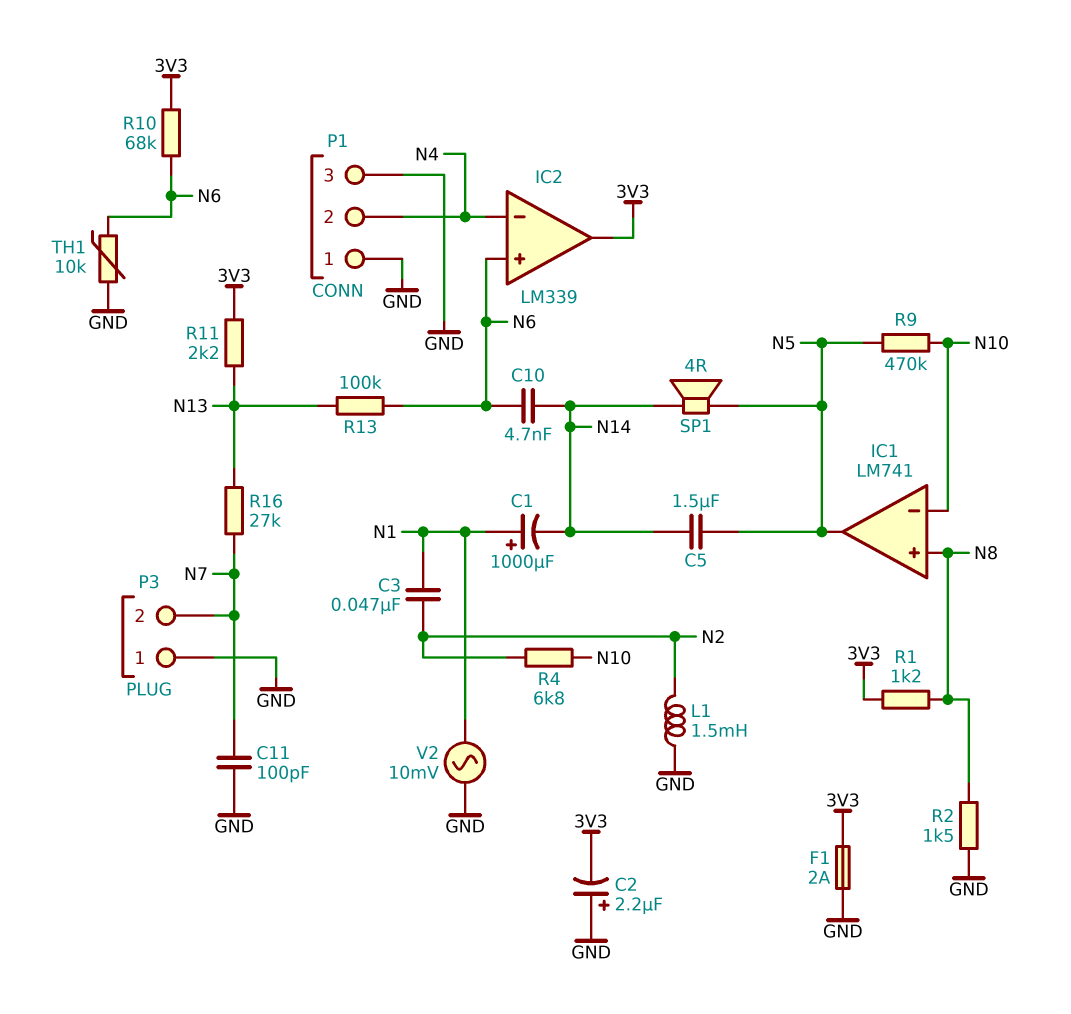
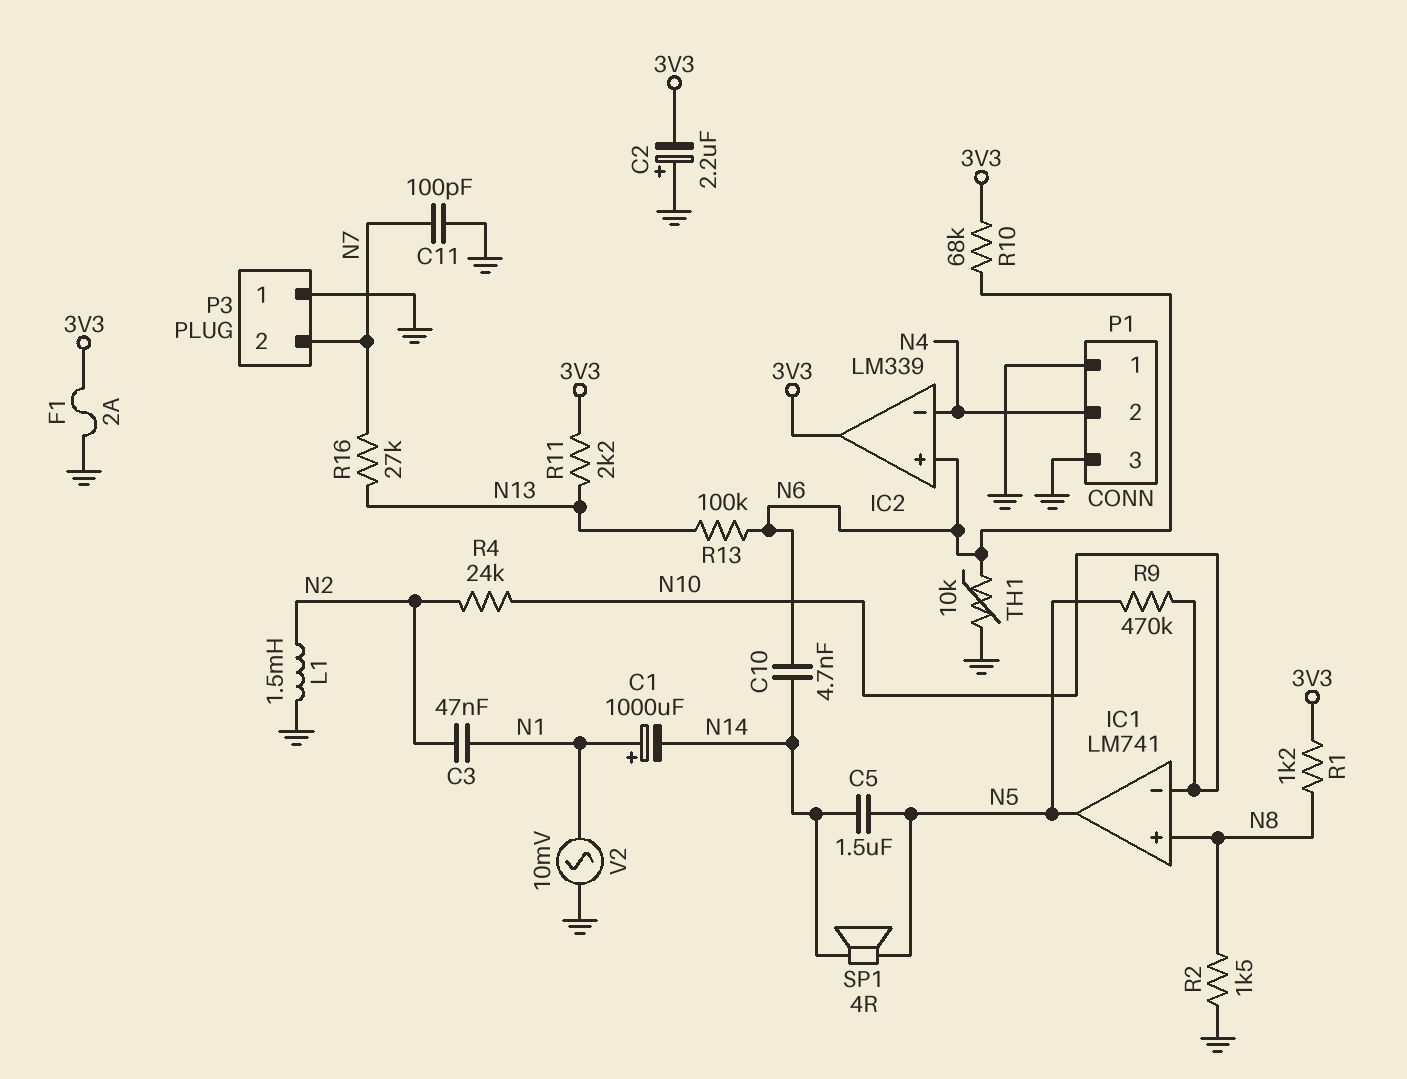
R4: 6.8k (N2, N10) -> 24k (N2, N10)

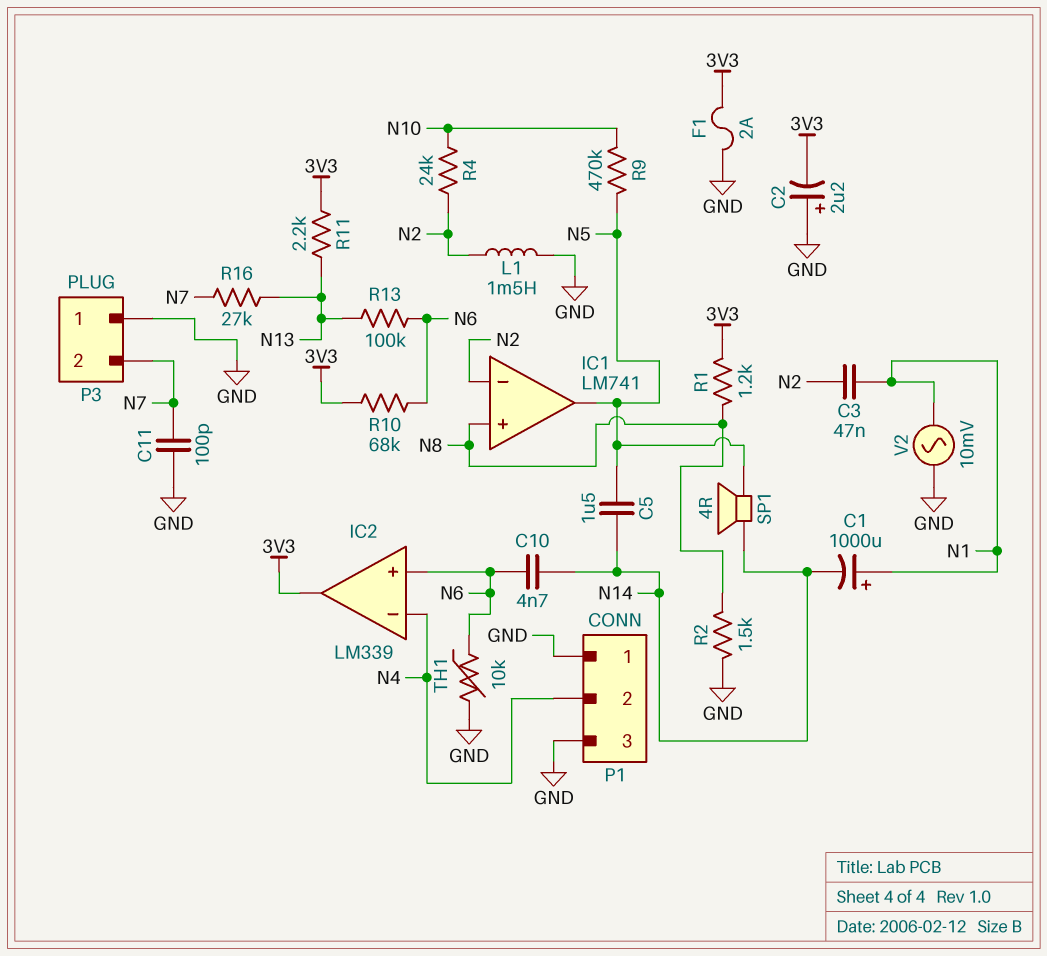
IC1 pin in-: N10 -> N2

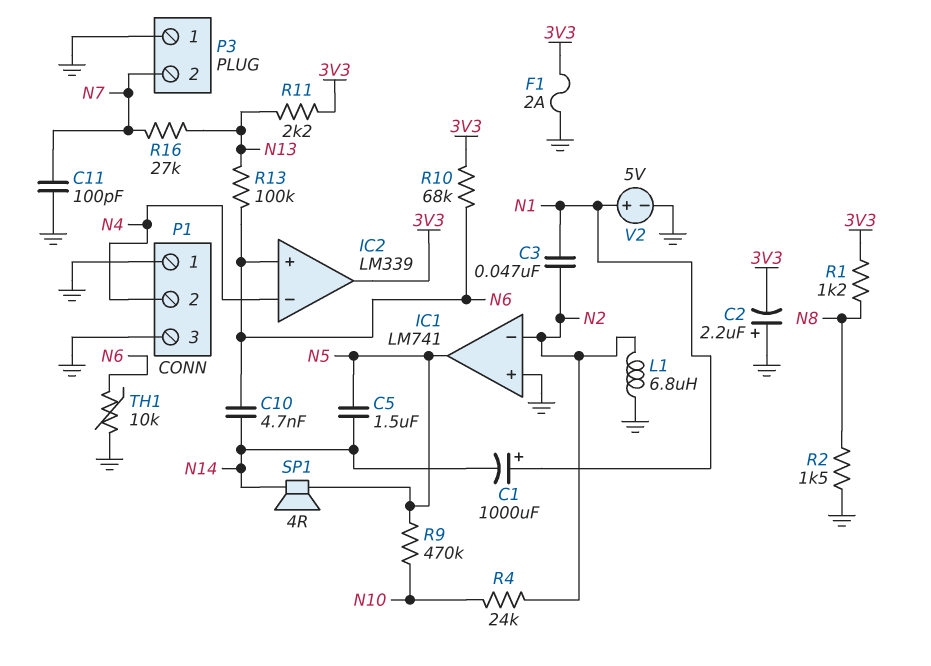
IC1 pin in+: N8 -> GND
L1: 1.5mH (GND, N2) -> 6.8uH (GND, N2)
V2: AC 10mV (GND, N1) -> 5V (plus N1, minus GND)

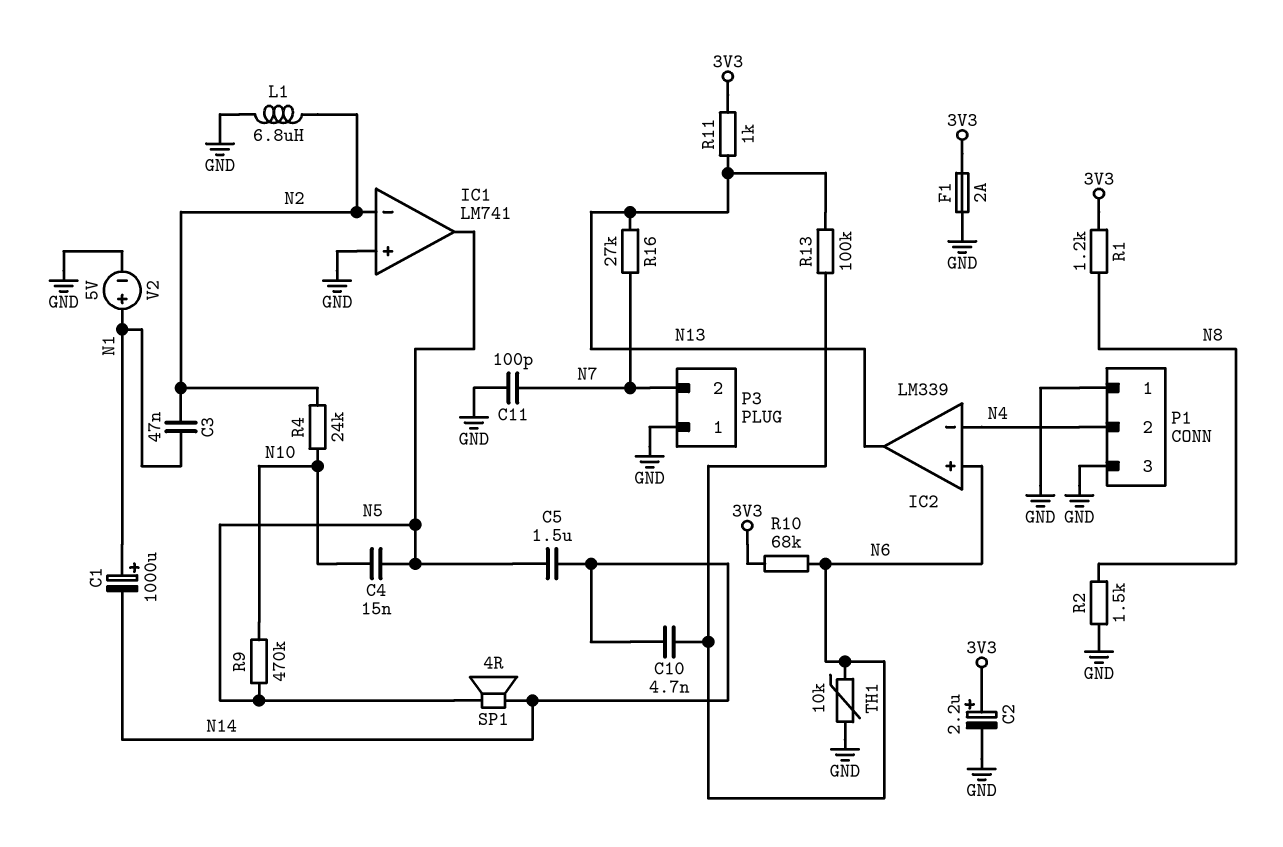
C2: 2.2uF (plus GND, minus 3V3) -> 2.2uF (plus 3V3, minus GND)
C4: none -> 15nF (N5, N10)
IC2 pin out: 3V3 -> N13
R11: 2.2k (3V3, N13) -> 1k (3V3, N13)

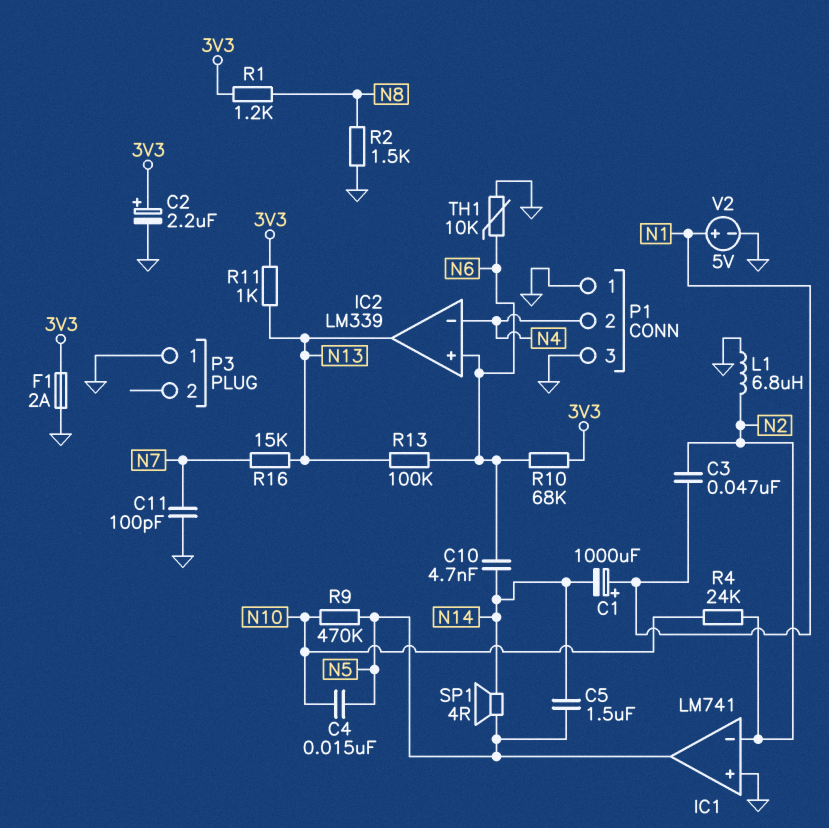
P3 pin 2: N7 -> none
R16: 27k (N7, N13) -> 15k (N7, N13)

